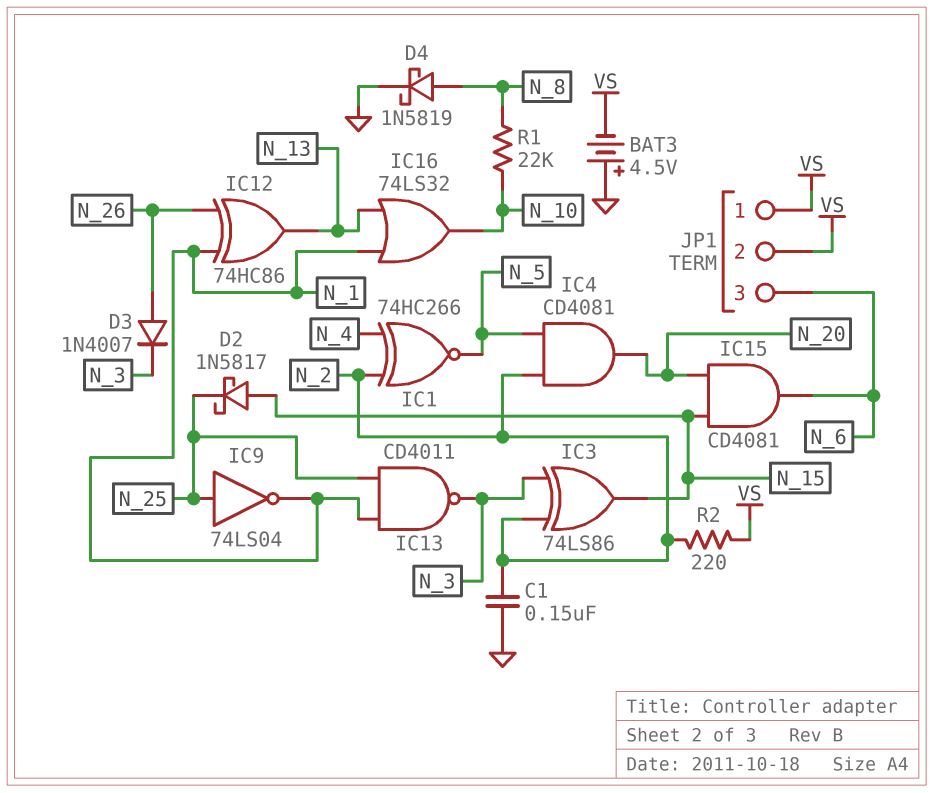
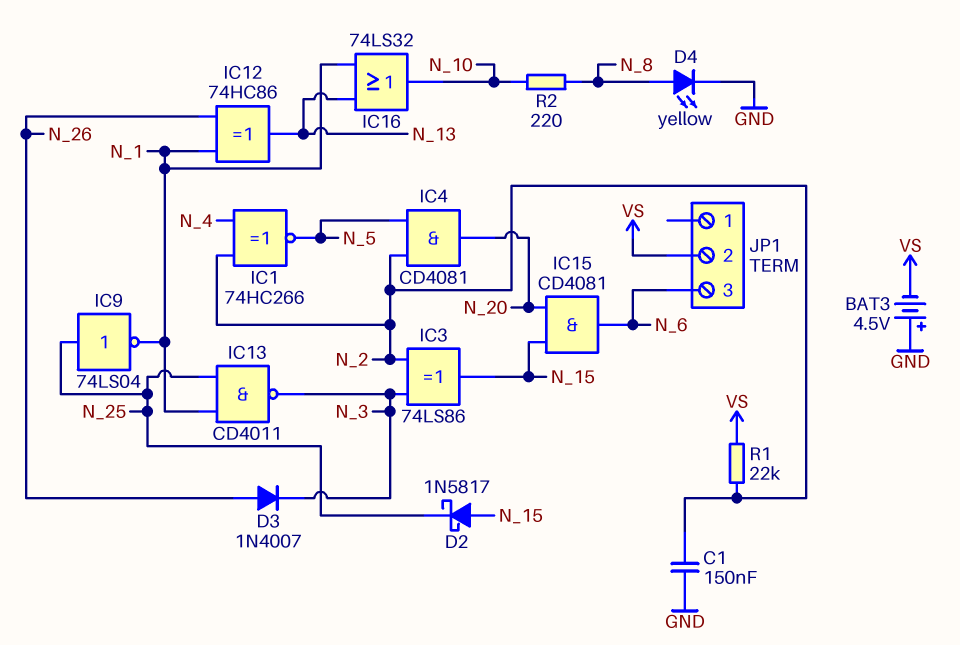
D4: schottky 1N5819 (A N_8, K GND) -> LED yellow (A N_8, K GND)
JP1 pin 1: VS -> none
R1: 22k (N_8, N_10) -> 22k (N_2, VS)
R2: 220 (N_2, VS) -> 220 (N_8, N_10)

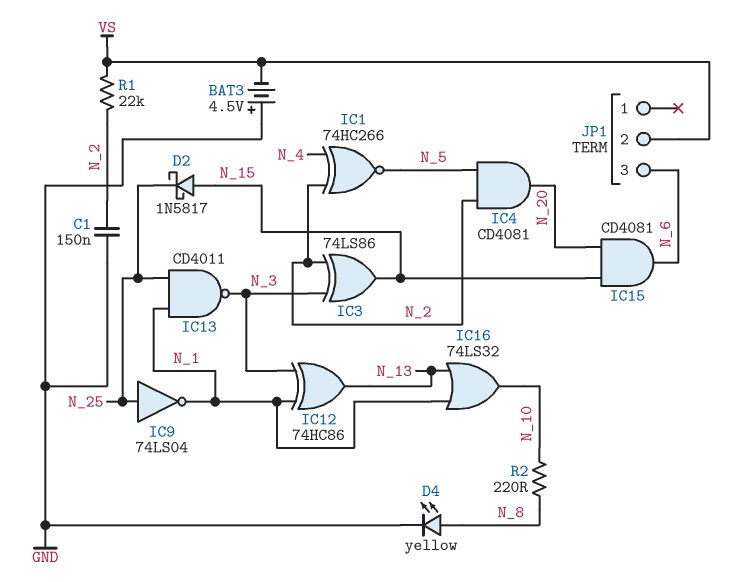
D3: diode 1N4007 (A N_26, K N_3) -> none
IC12: XOR 74HC86 (in N_1, in N_26, out N_13) -> XOR 74HC86 (in N_1, in N_3, out N_13)

